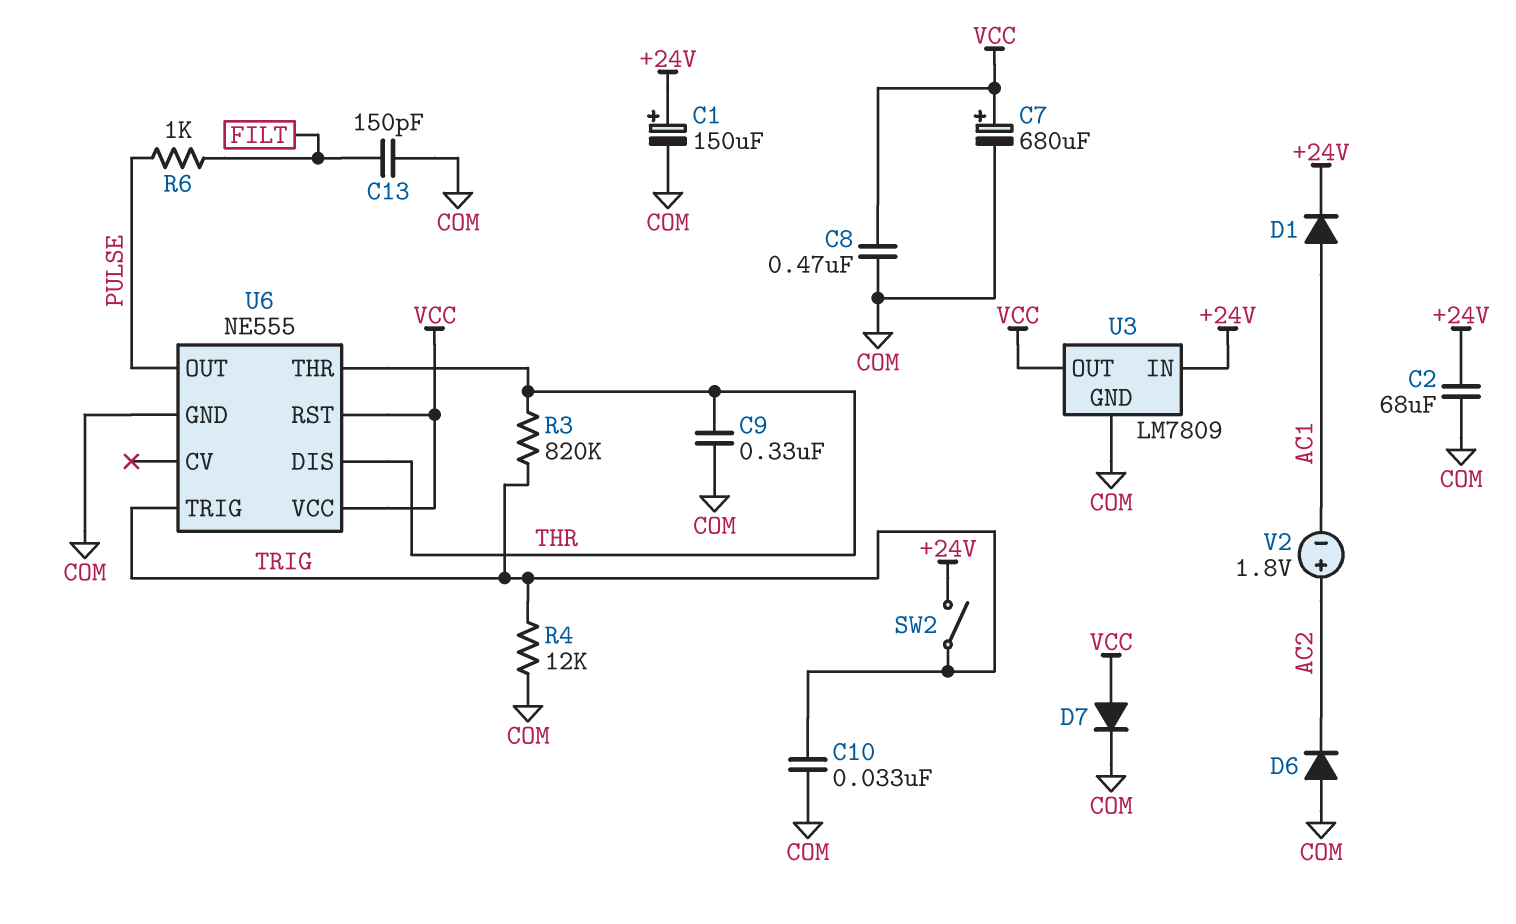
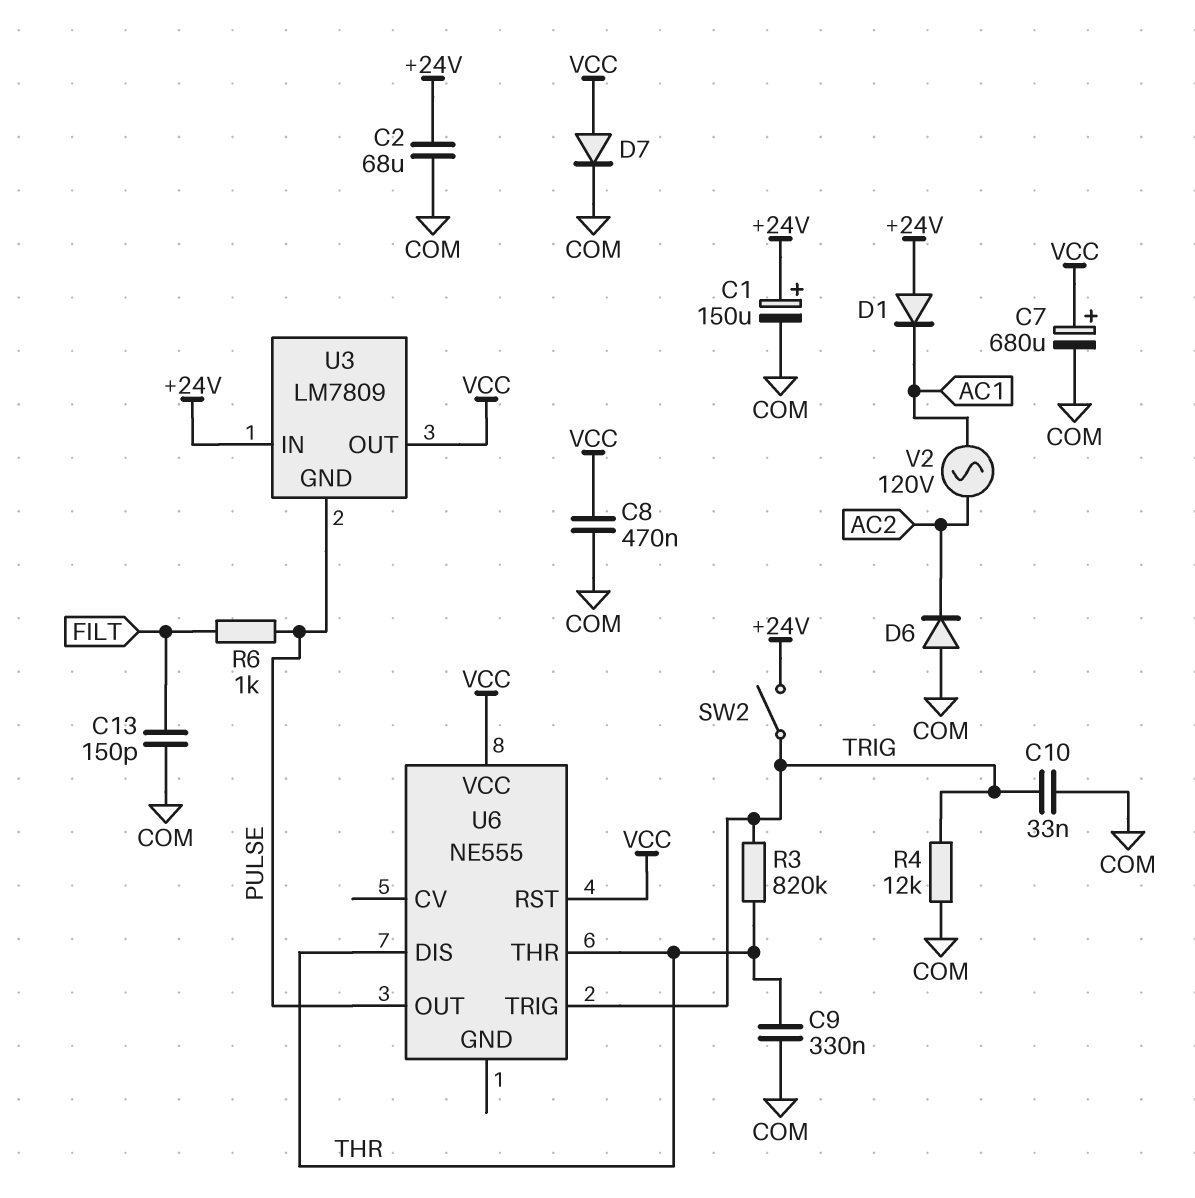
D1: diode (A AC1, K +24V) -> diode (A +24V, K AC1)
U3 pin GND: COM -> PULSE
U6 pin GND: COM -> none
V2: 1.8V (plus AC2, minus AC1) -> AC 120V (AC1, AC2)

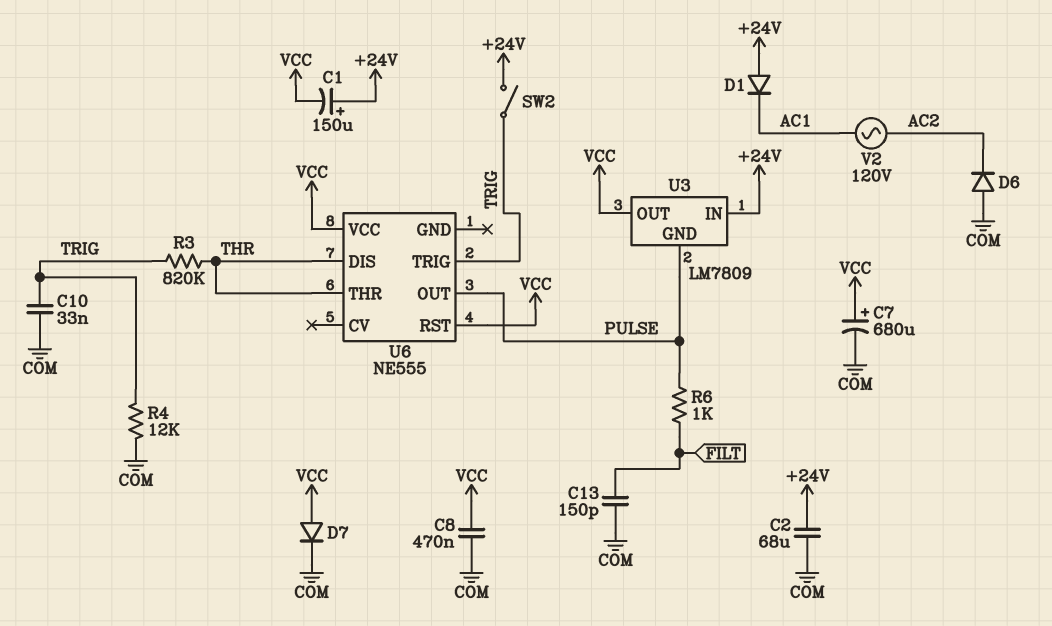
C1: 150uF (plus +24V, minus COM) -> 150uF (plus +24V, minus VCC)
C9: 330nF (COM, THR) -> none

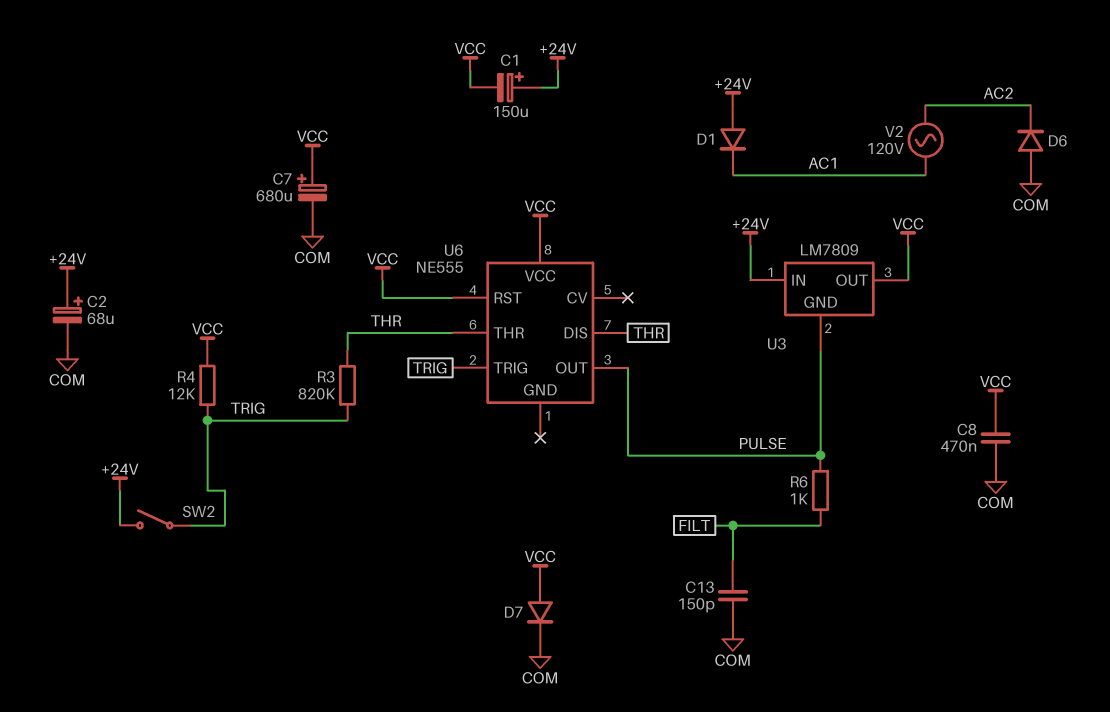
C2: 68uF (+24V, COM) -> 68uF (plus +24V, minus COM)
C10: 33nF (COM, TRIG) -> none
R4: 12k (COM, TRIG) -> 12k (TRIG, VCC)

